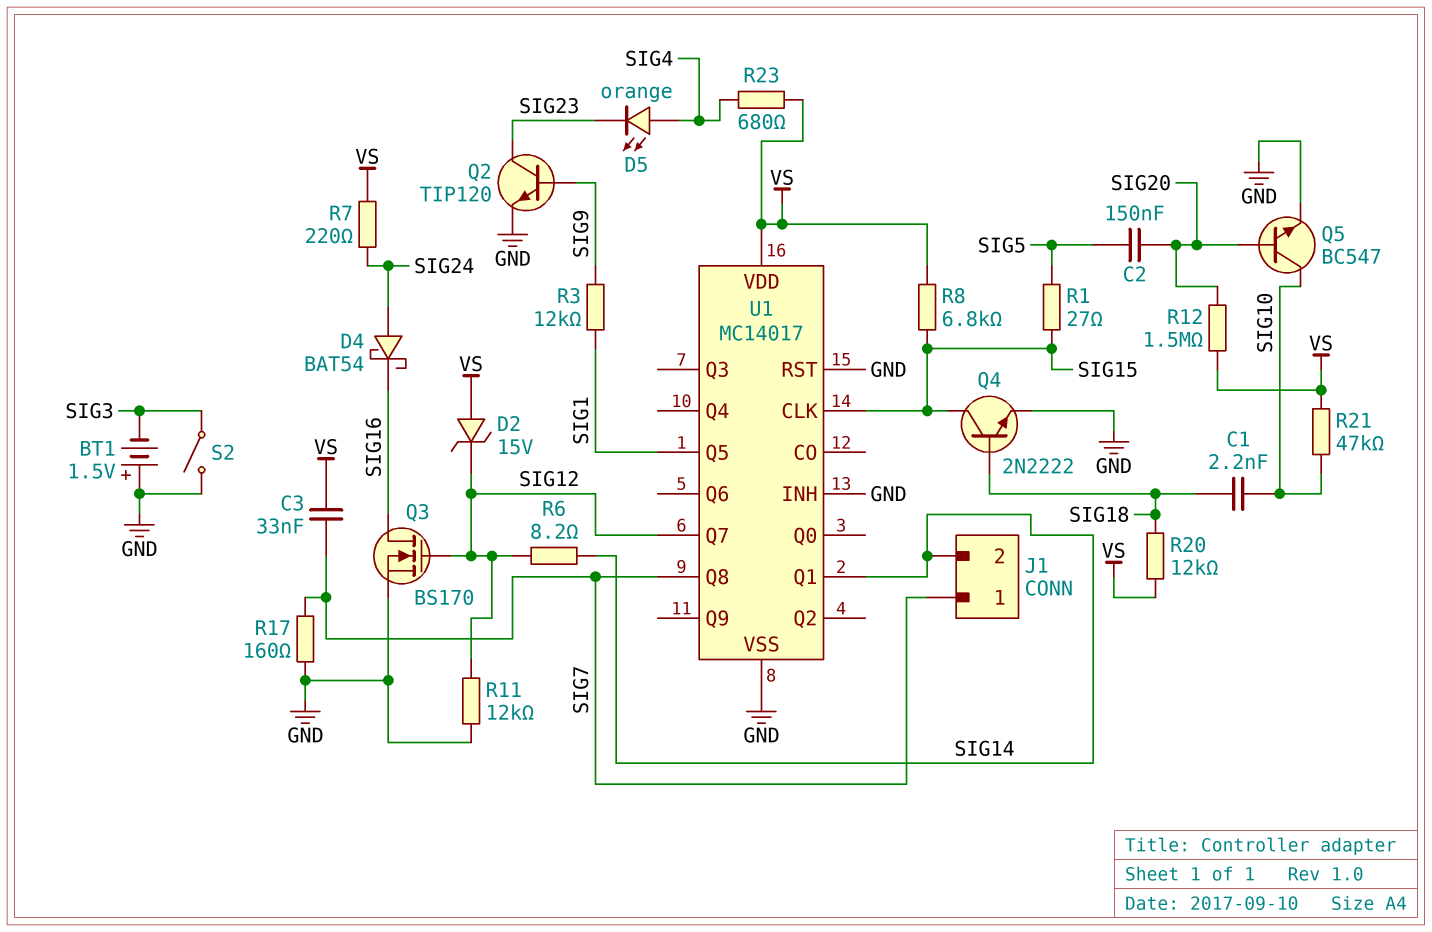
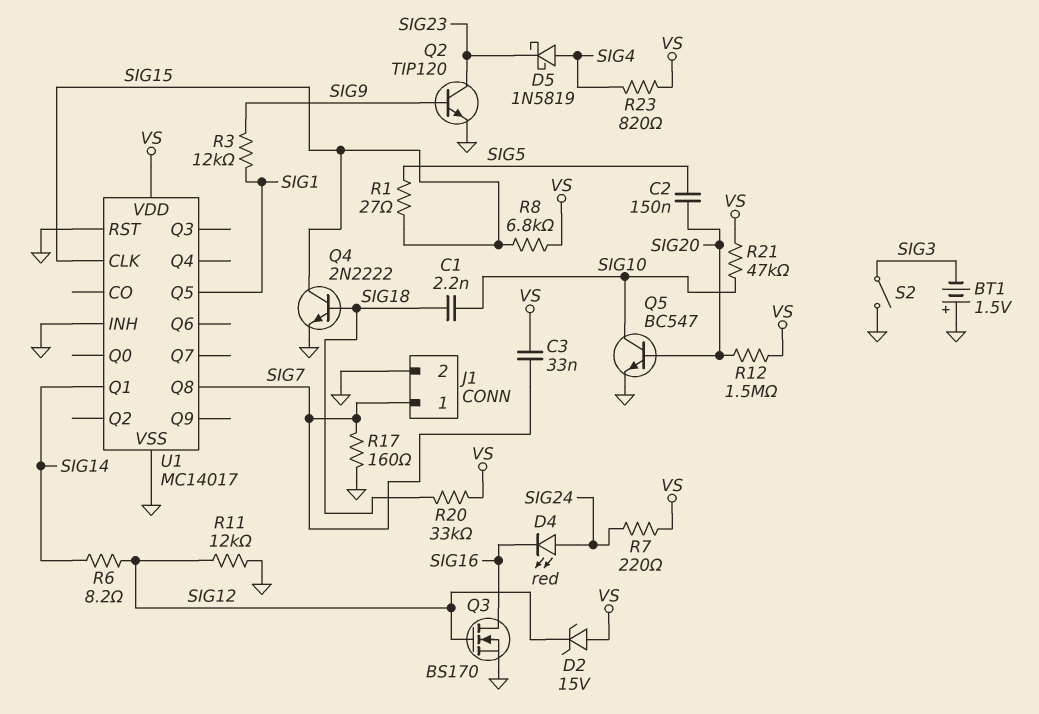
D4: schottky BAT54 (A SIG24, K SIG16) -> LED red (A SIG24, K SIG16)
D5: LED orange (A SIG4, K SIG23) -> schottky 1N5819 (A SIG4, K SIG23)
J1 pin 2: SIG14 -> GND
R20: 12k (SIG18, VS) -> 33k (SIG18, VS)
R23: 680 (SIG4, VS) -> 820 (SIG4, VS)
U1 pin Q7: SIG12 -> none

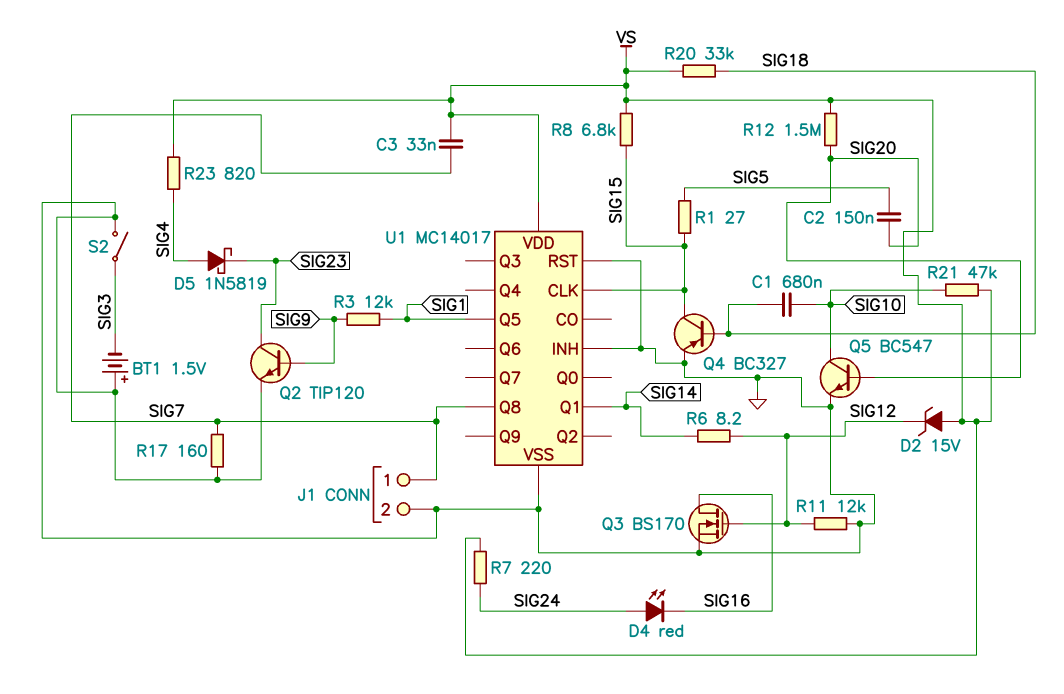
C1: 2.2nF (SIG10, SIG18) -> 680nF (SIG10, SIG18)
Q4: NPN 2N2222 (B SIG18, C SIG15, E GND) -> PNP BC327 (B SIG18, C SIG15, E GND)

